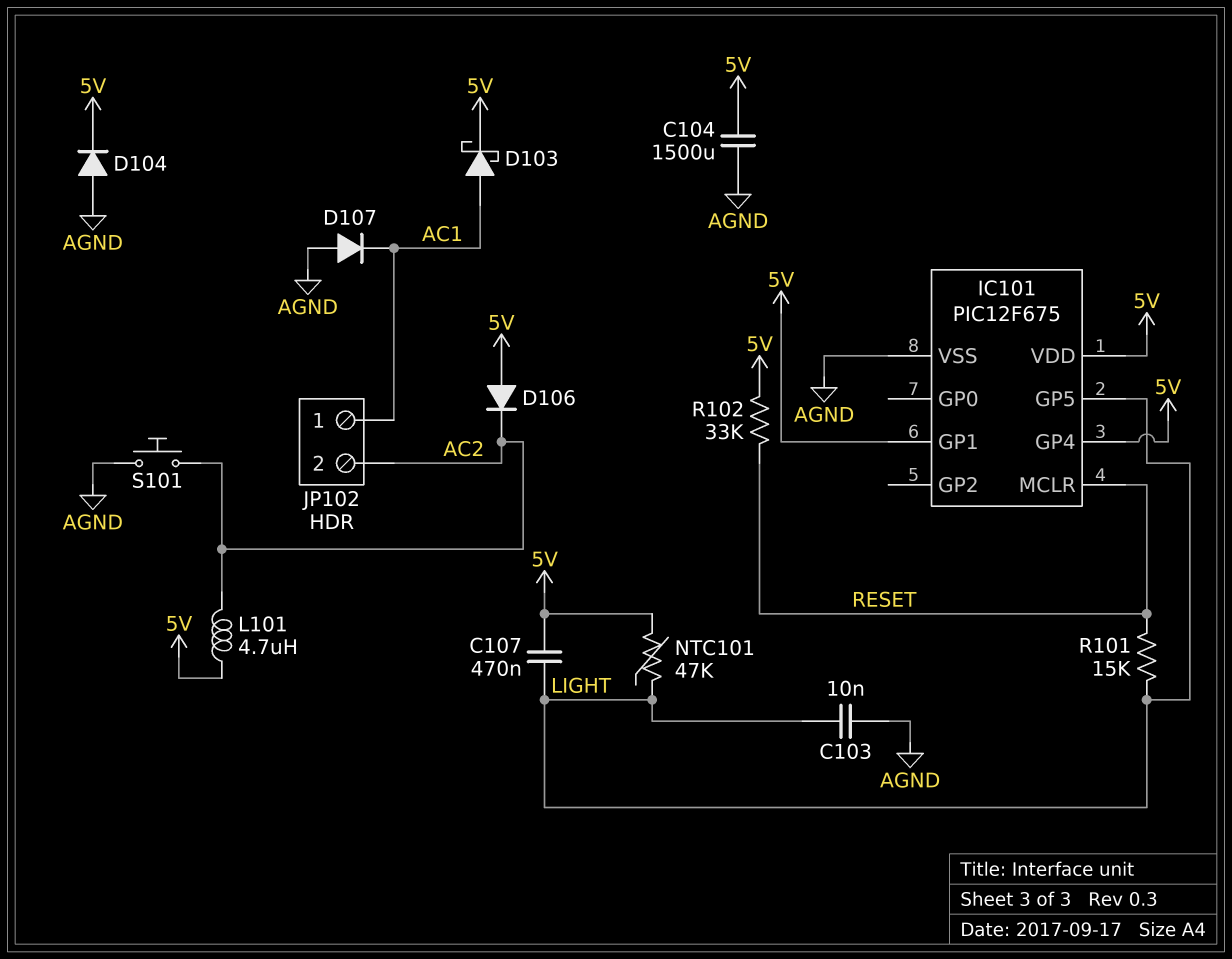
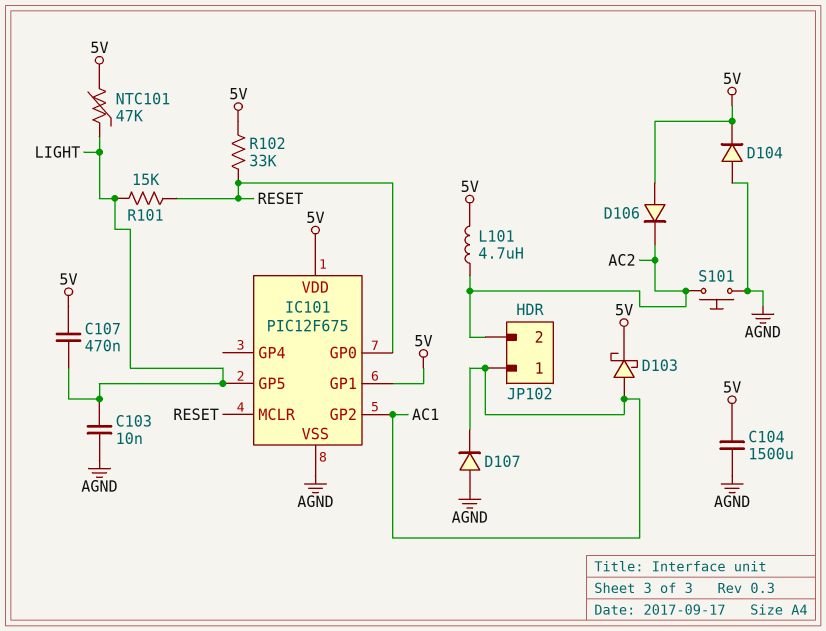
IC101 pin GP0: none -> RESET
IC101 pin GP2: none -> AC1
IC101 pin GP4: 5V -> none

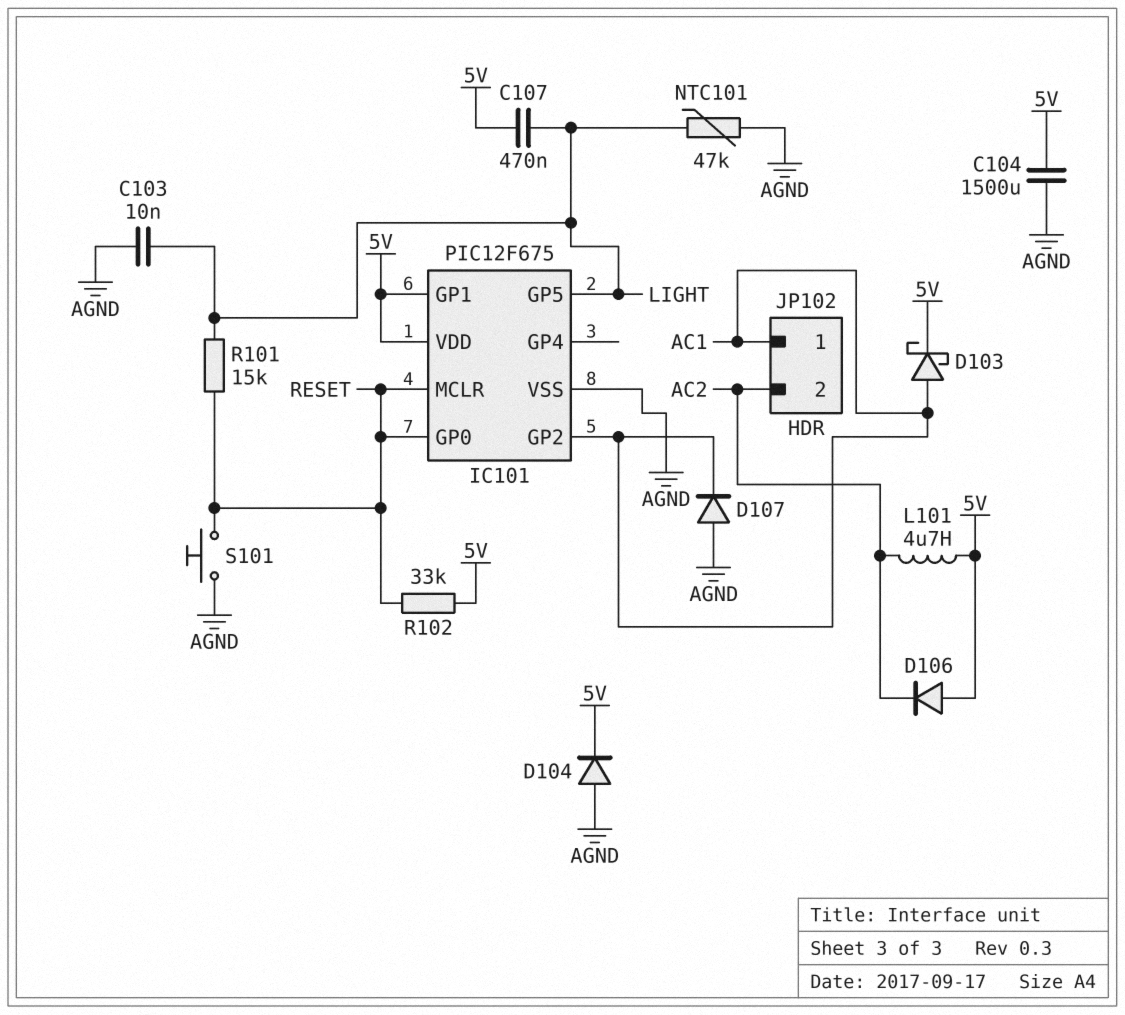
NTC101: 47k (5V, LIGHT) -> 47k (AGND, LIGHT)
S101: button (AC2, AGND) -> button (AGND, RESET)

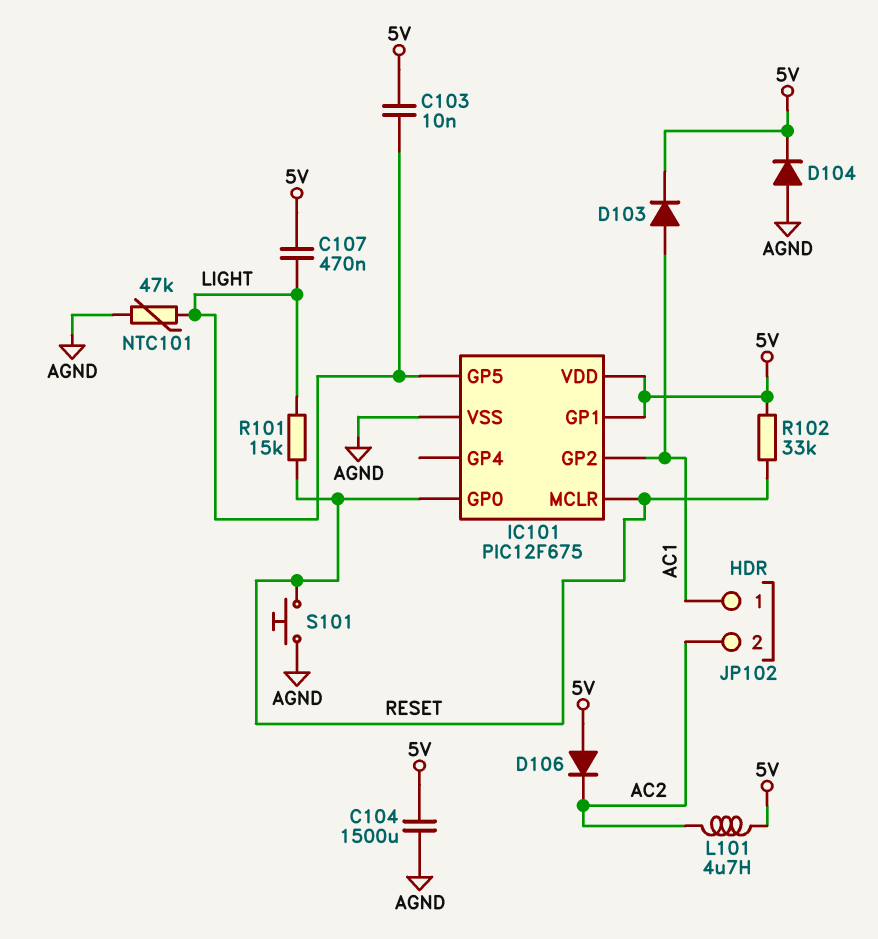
C103: 10nF (AGND, LIGHT) -> 10nF (5V, LIGHT)
D103: schottky (A AC1, K 5V) -> diode (A AC1, K 5V)
D107: diode (A AGND, K AC1) -> none

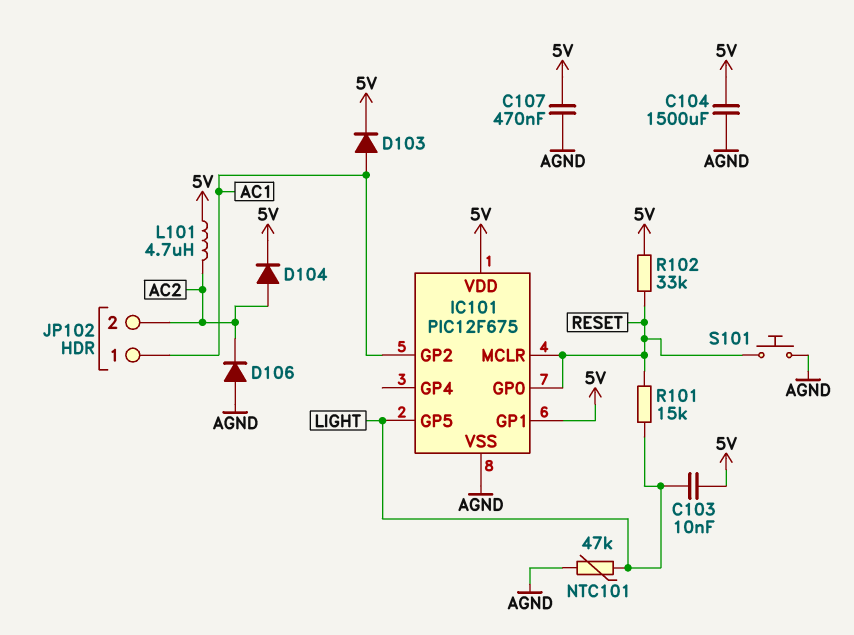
C107: 470nF (5V, LIGHT) -> 470nF (5V, AGND)
D104: diode (A AGND, K 5V) -> diode (A AC2, K 5V)
D106: diode (A 5V, K AC2) -> diode (A AGND, K AC2)

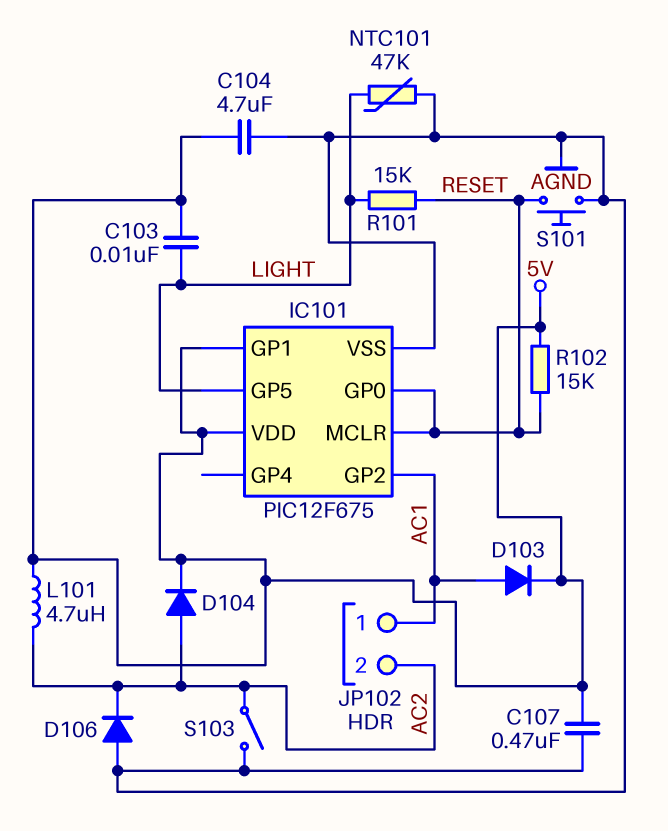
C104: 1500uF (5V, AGND) -> 4.7uF (5V, AGND)
R102: 33k (5V, RESET) -> 15k (5V, RESET)
S103: none -> switch (AC2, AGND)

